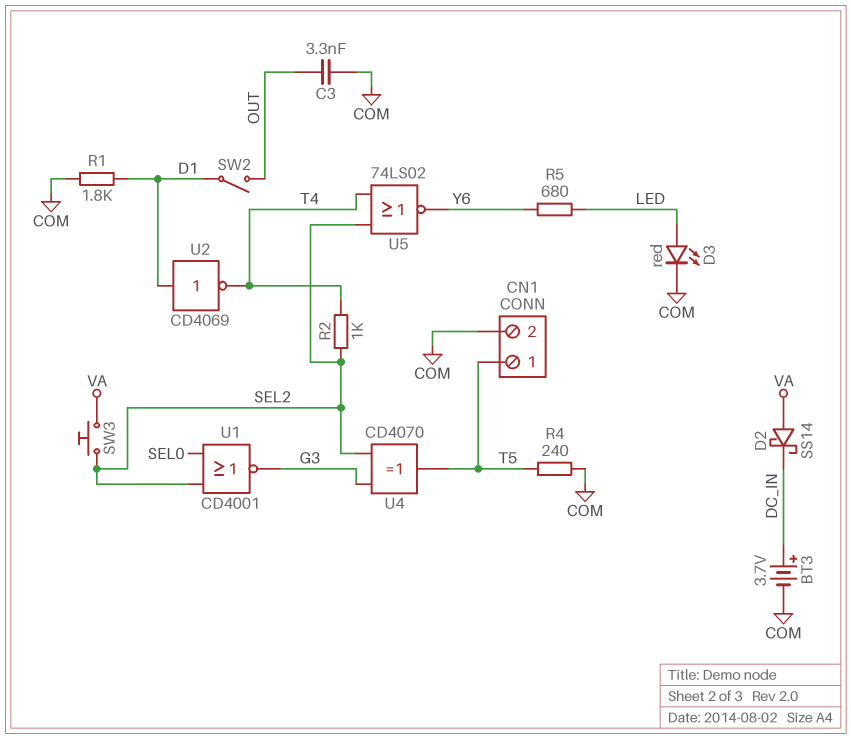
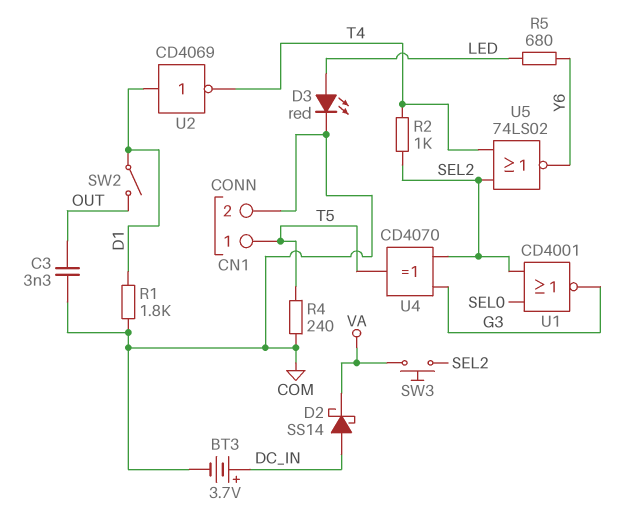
D2: schottky SS14 (A VA, K DC_IN) -> schottky SS14 (A DC_IN, K VA)

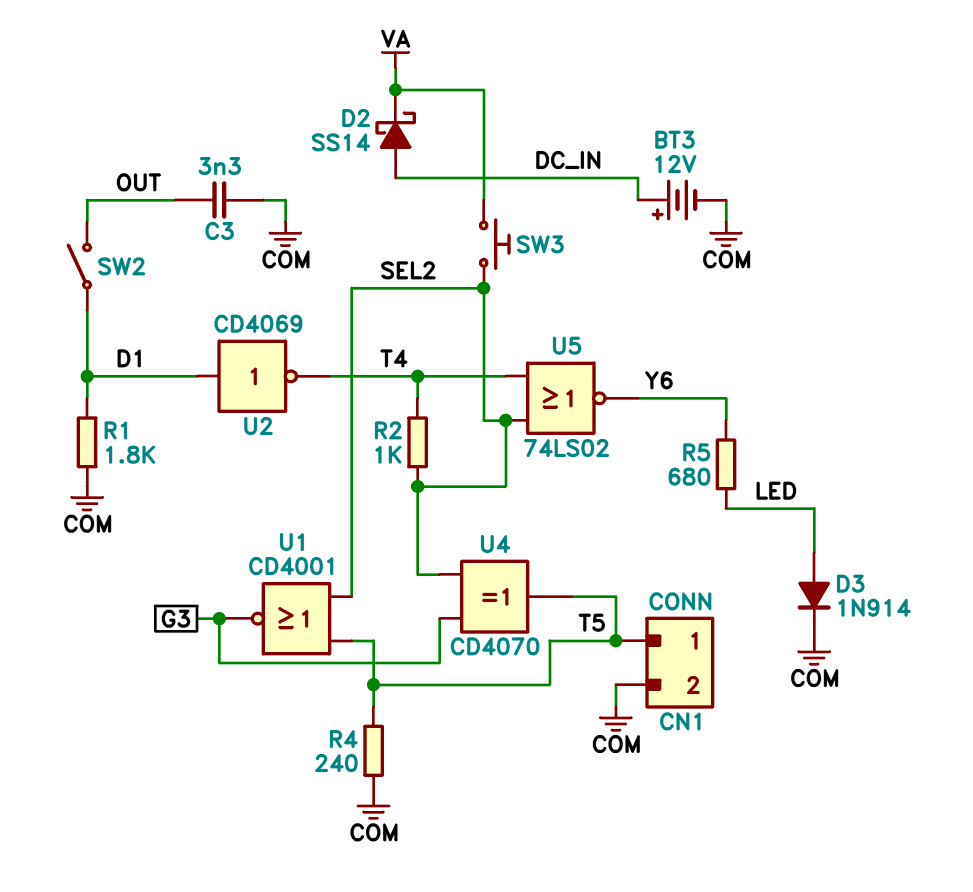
BT3: 3.7V (plus DC_IN, minus COM) -> 12V (plus DC_IN, minus COM)
D3: LED red (A LED, K COM) -> diode 1N914 (A LED, K COM)
U1: NOR CD4001 (in SEL0, in SEL2, out G3) -> NOR CD4001 (in SEL2, in T5, out G3)

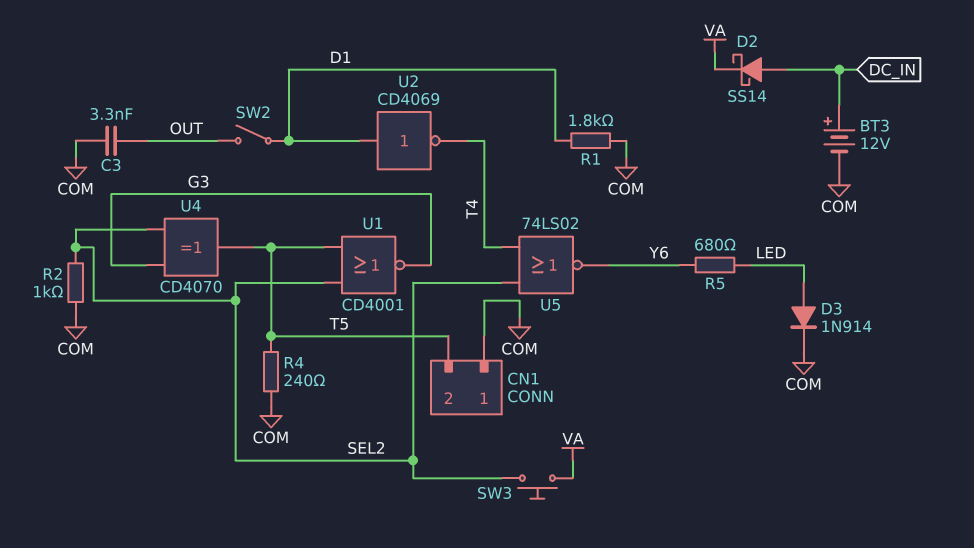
CN1 pin 1: T5 -> COM
CN1 pin 2: COM -> T5
R2: 1k (SEL2, T4) -> 1k (COM, SEL2)

